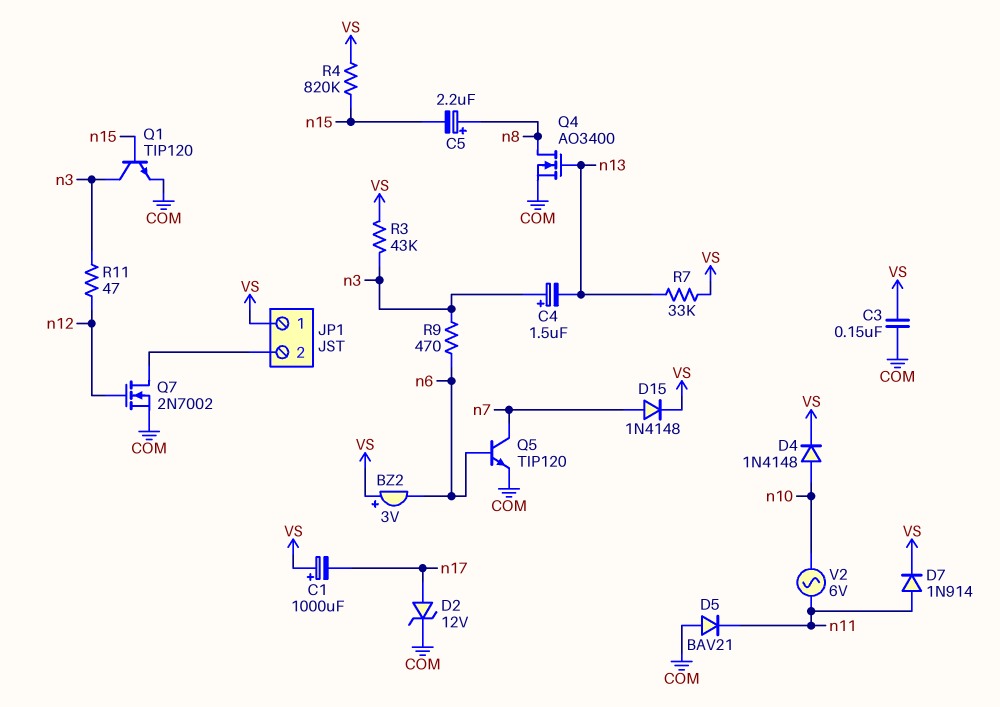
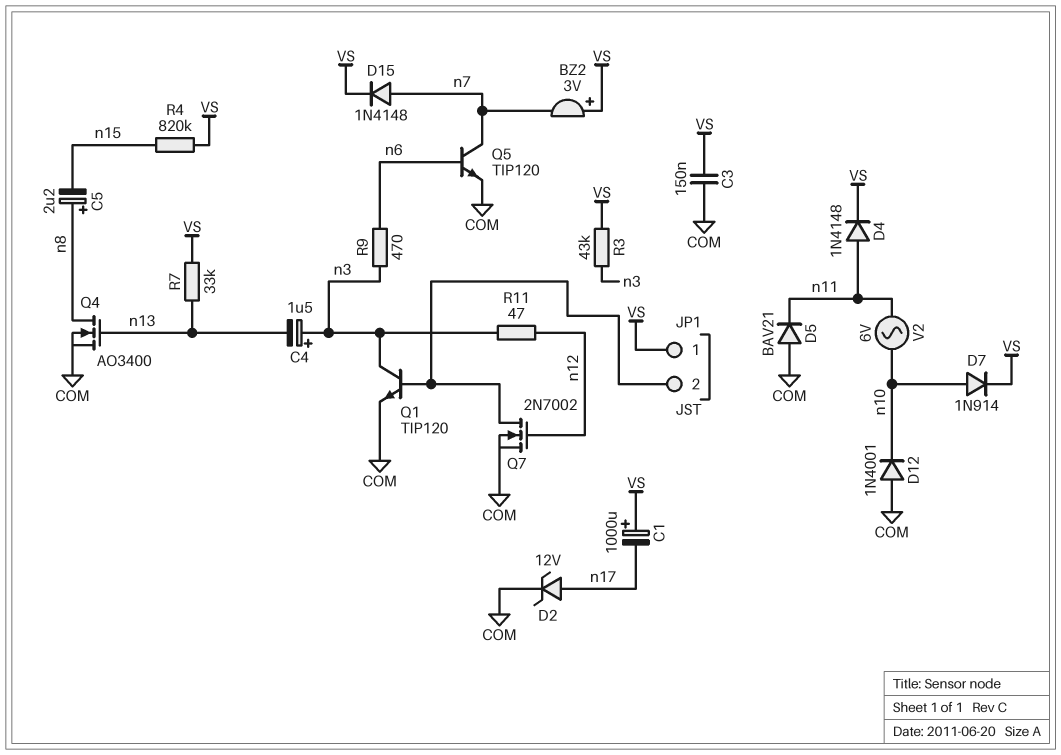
BZ2: buzzer 3V (plus VS, minus n6) -> buzzer 3V (plus VS, minus n7)
D4: diode 1N4148 (A n10, K VS) -> diode 1N4148 (A n11, K VS)
D7: diode 1N914 (A n11, K VS) -> diode 1N914 (A n10, K VS)
D12: none -> diode 1N4001 (A COM, K n10)
Q1: NPN TIP120 (B n15, C n3, E COM) -> NPN TIP120 (B JP1/2, C n3, E COM)

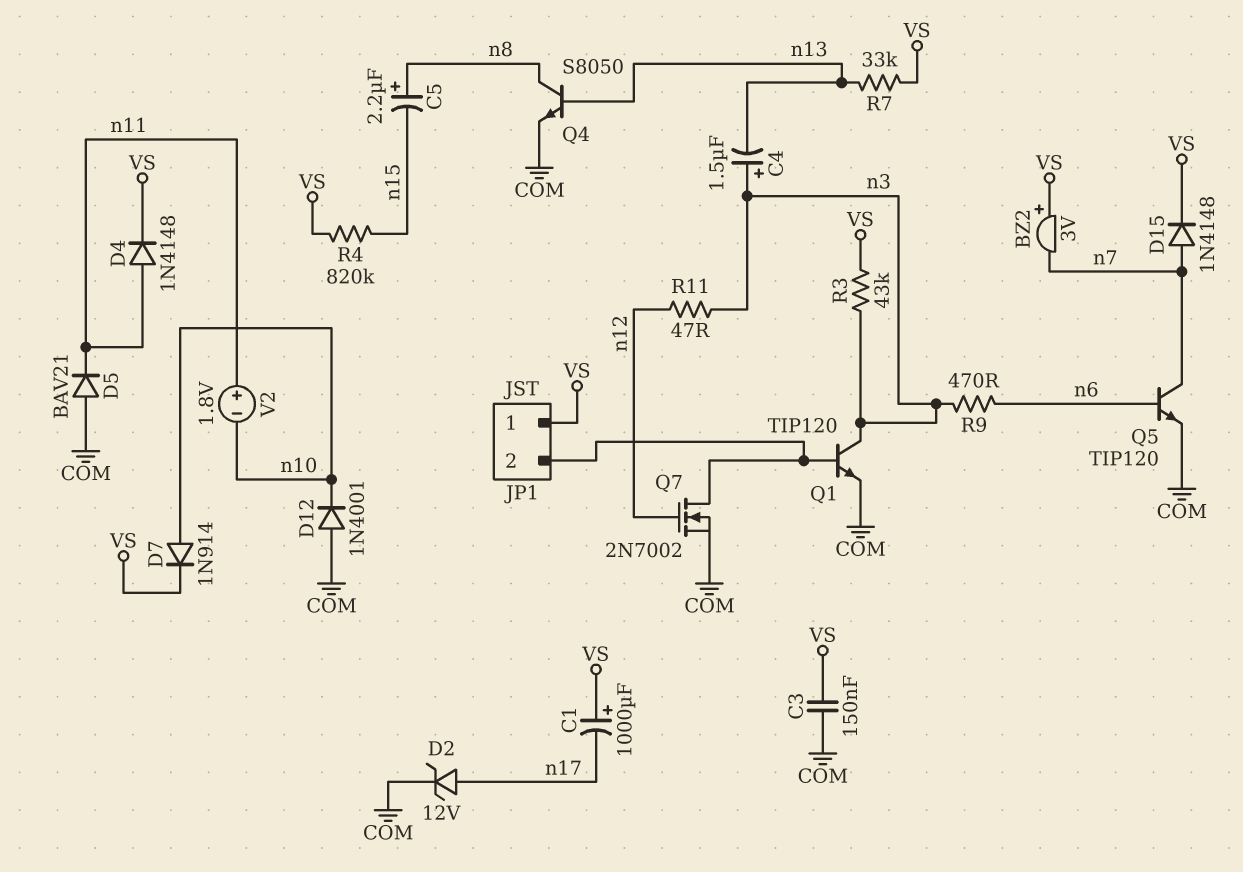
Q4: NMOS AO3400 (G n13, D n8, S COM) -> NPN S8050 (B n13, C n8, E COM)
V2: AC 6V (n10, n11) -> 1.8V (plus n11, minus n10)

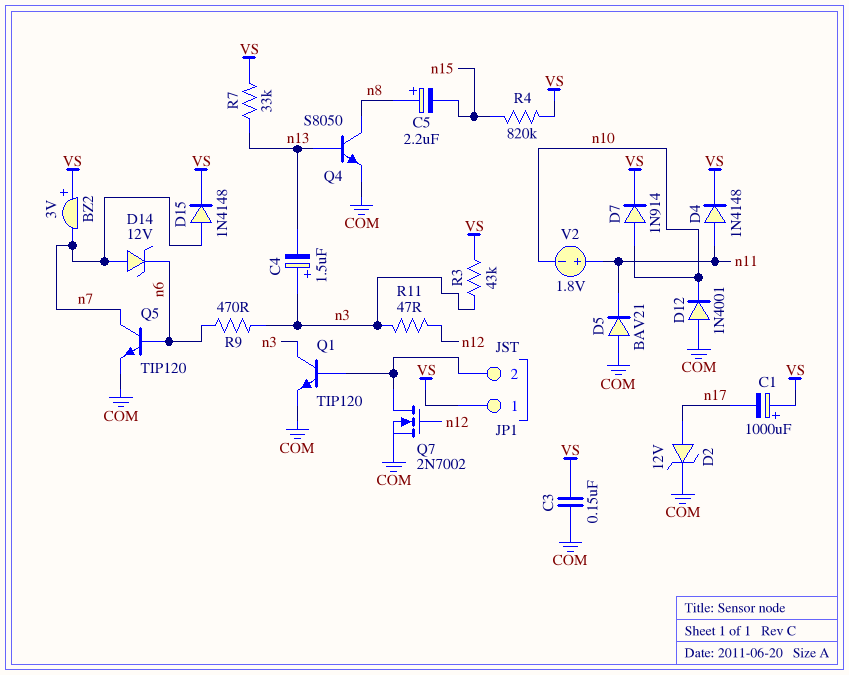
D14: none -> zener 12V (A n7, K n6)

